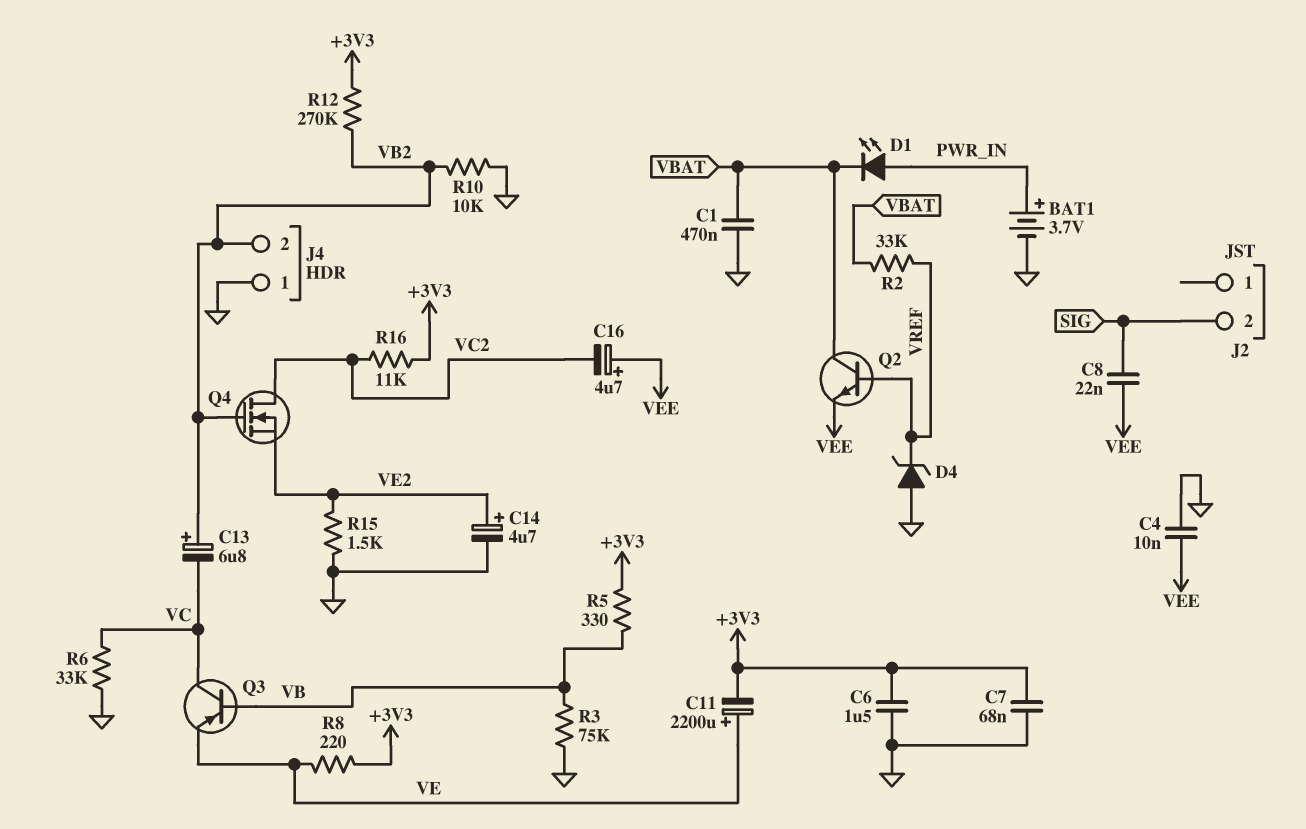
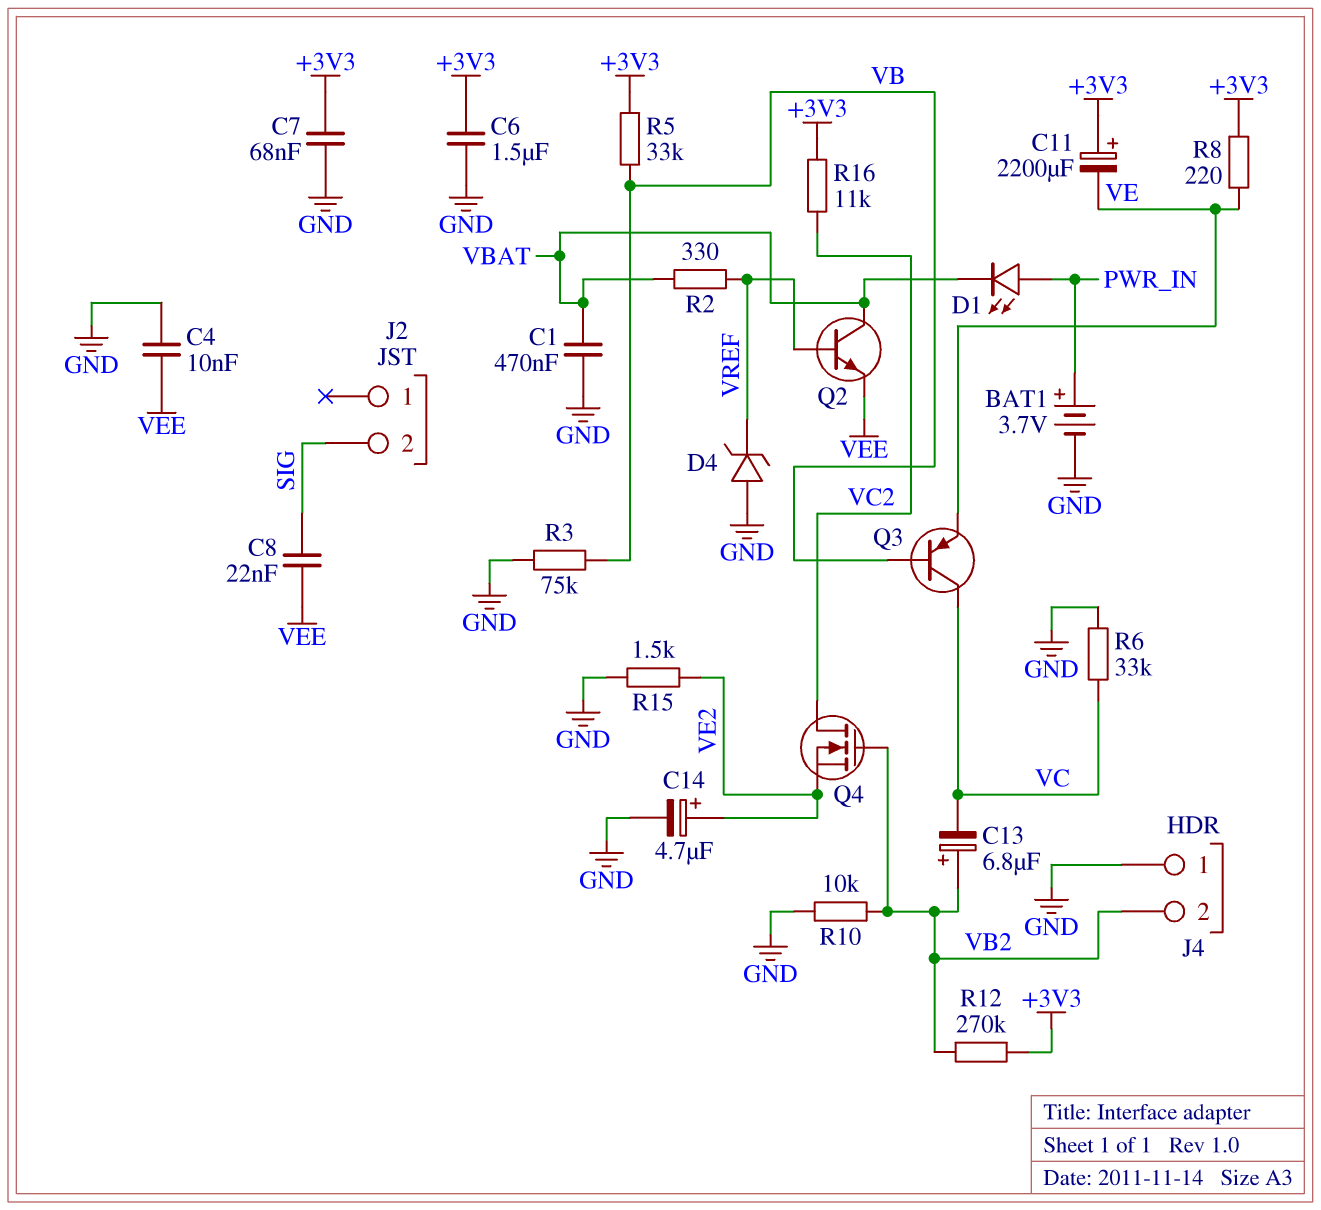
C11: 2200uF (plus VE, minus +3V3) -> 2200uF (plus +3V3, minus VE)
C16: 4.7uF (plus VEE, minus VC2) -> none
R2: 33k (VBAT, VREF) -> 330 (VBAT, VREF)
R5: 330 (+3V3, VB) -> 33k (+3V3, VB)

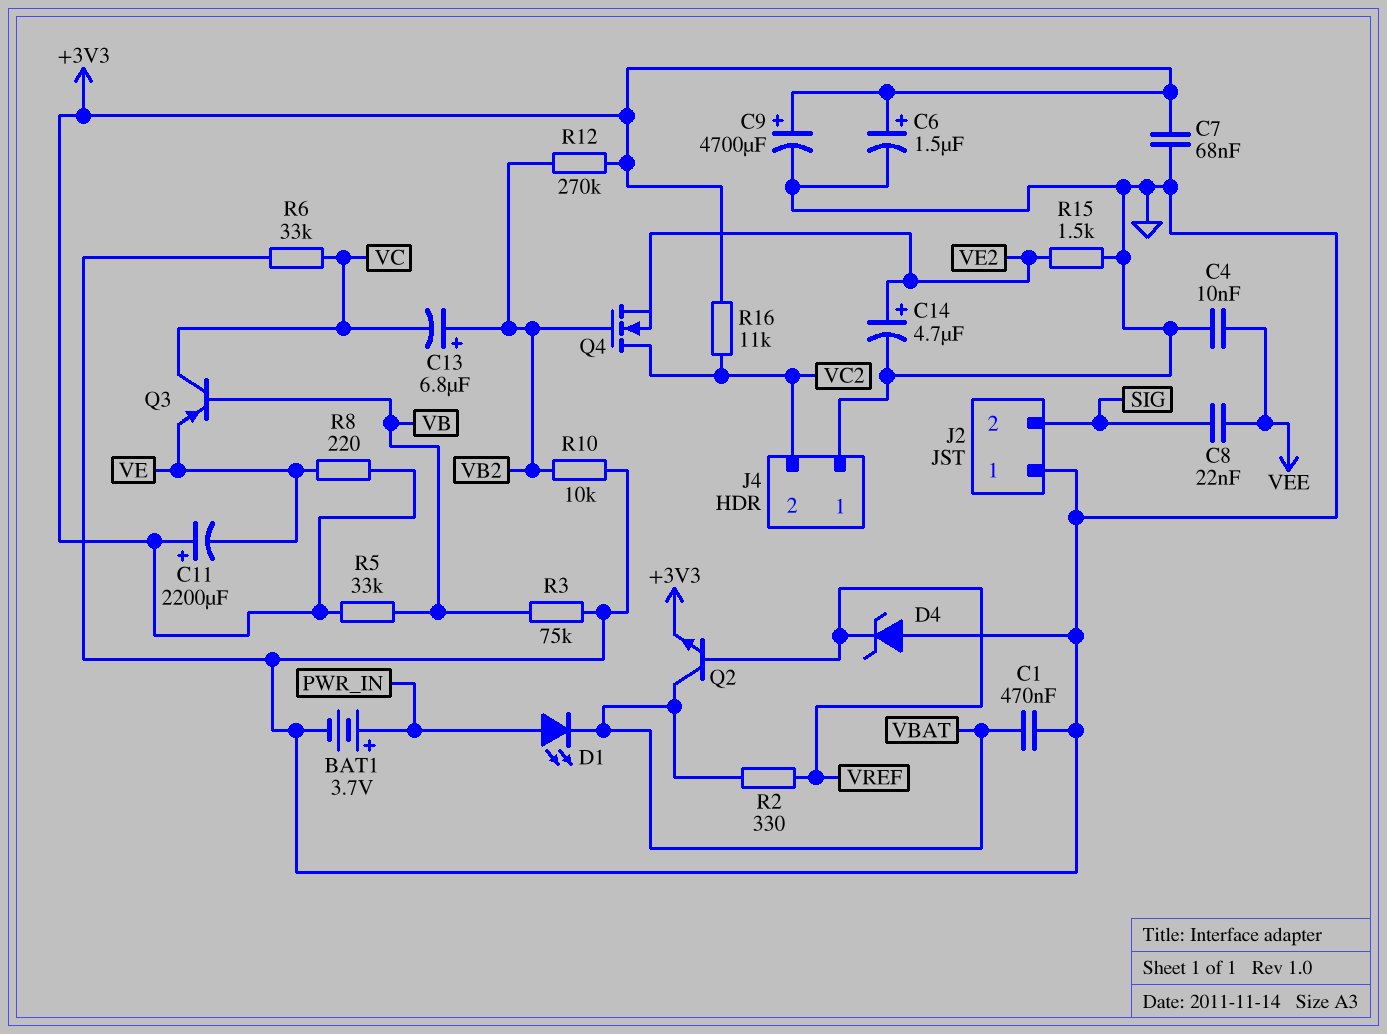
C6: 1.5uF (+3V3, GND) -> 1.5uF (plus +3V3, minus GND)
C9: none -> 4700uF (plus +3V3, minus GND)
J2 pin 1: none -> GND
J4 pin 2: VB2 -> VC2
Q2: NPN (B VREF, C VBAT, E VEE) -> NPN (B VREF, C VBAT, E +3V3)

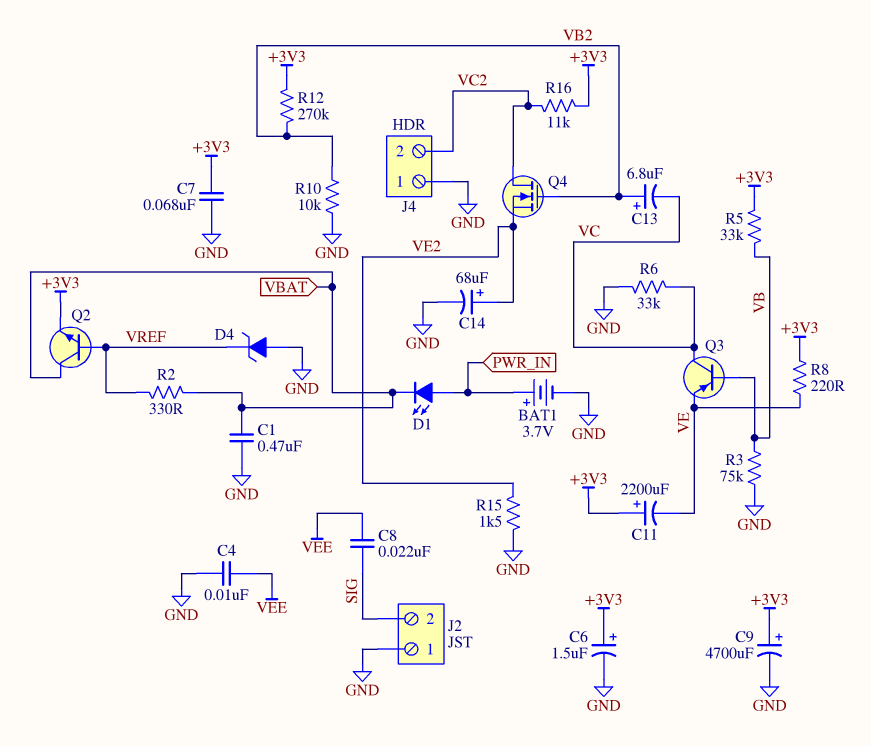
C14: 4.7uF (plus VE2, minus GND) -> 68uF (plus VE2, minus GND)

